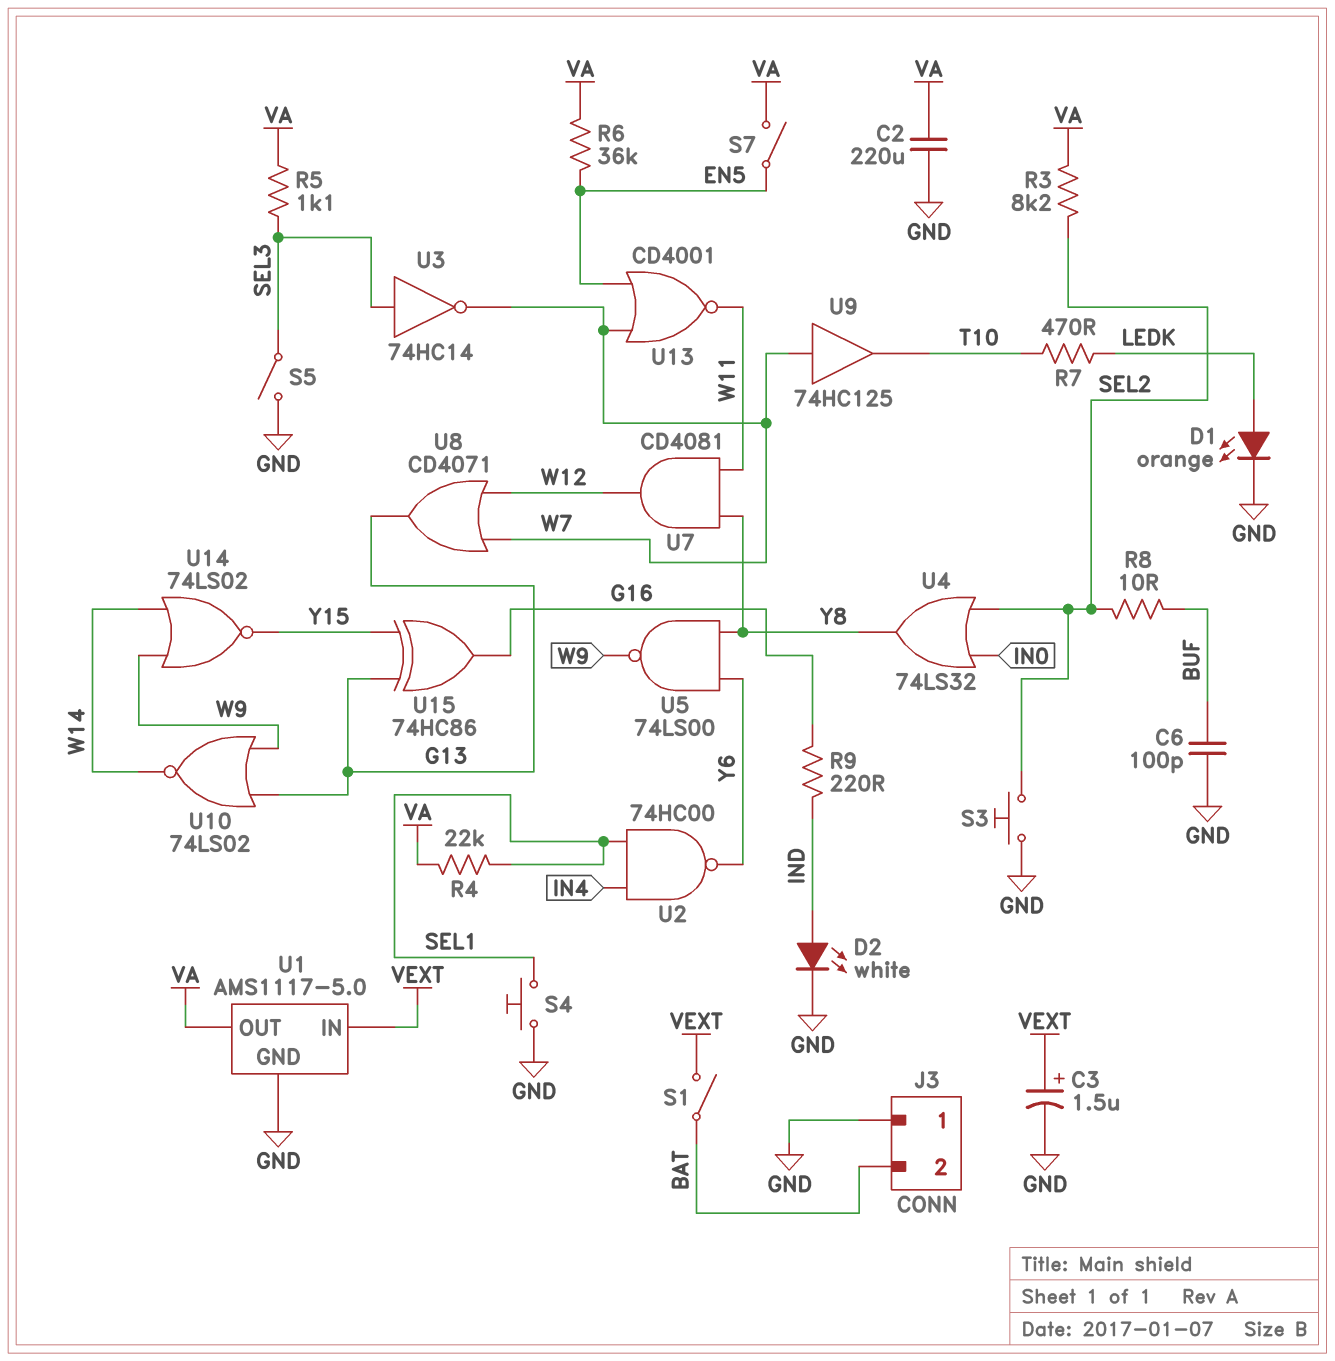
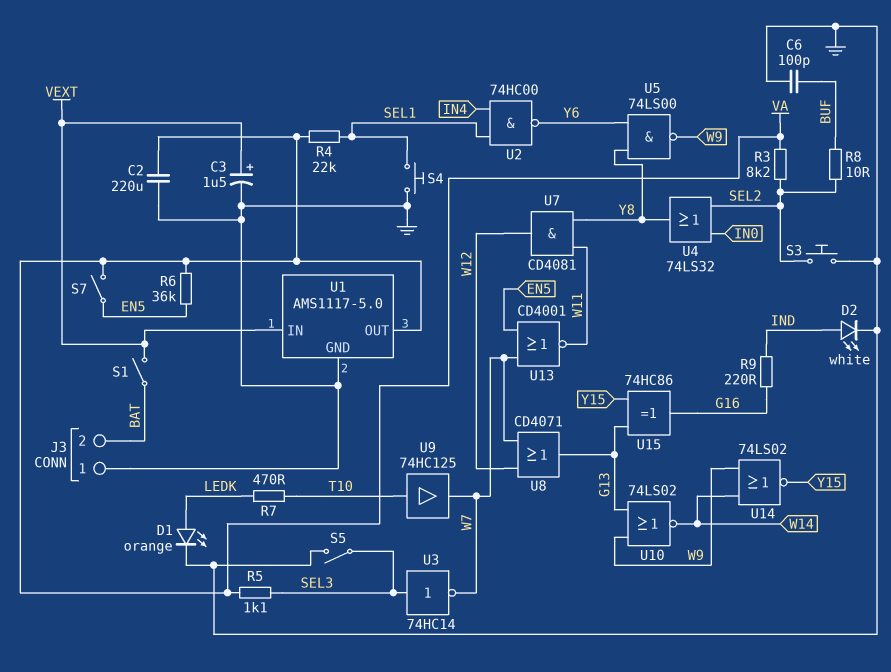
U9: buffer 74HC125 (in W7, out T10) -> buffer 74HC125 (in T10, out W7)

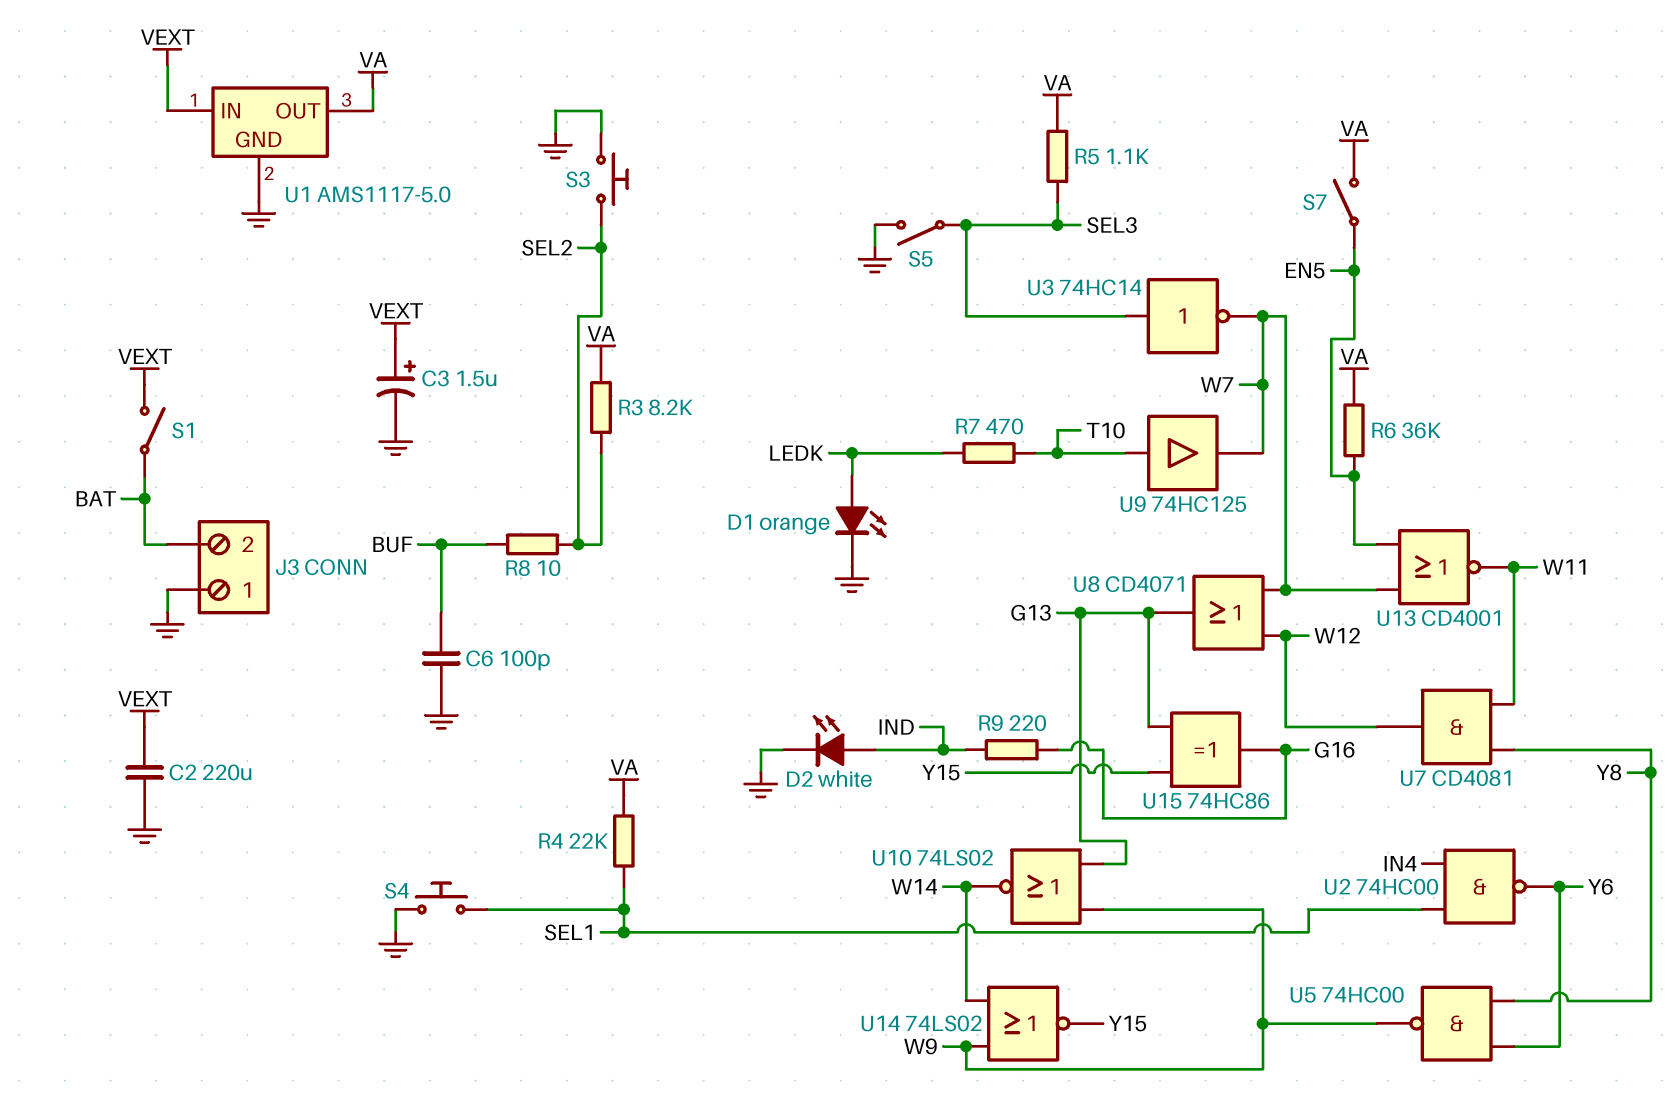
C2: 220uF (GND, VA) -> 220uF (GND, VEXT)
U4: OR 74LS32 (in IN0, in SEL2, out Y8) -> none
U5: NAND 74LS00 (in Y6, in Y8, out W9) -> NAND 74HC00 (in Y6, in Y8, out W9)

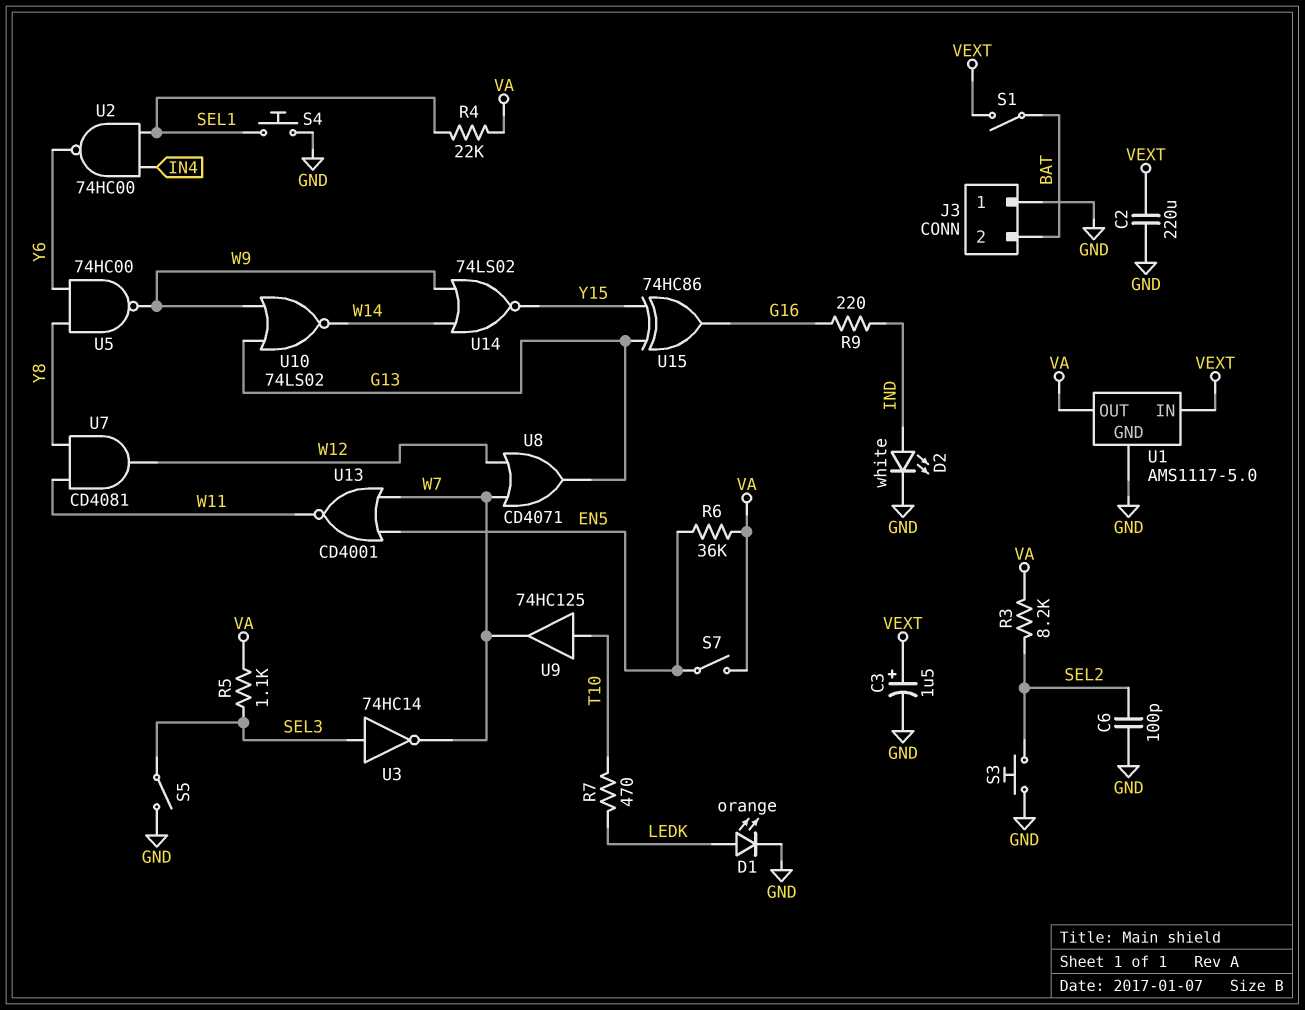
C6: 100pF (BUF, GND) -> 100pF (GND, SEL2)
R8: 10 (BUF, SEL2) -> none

